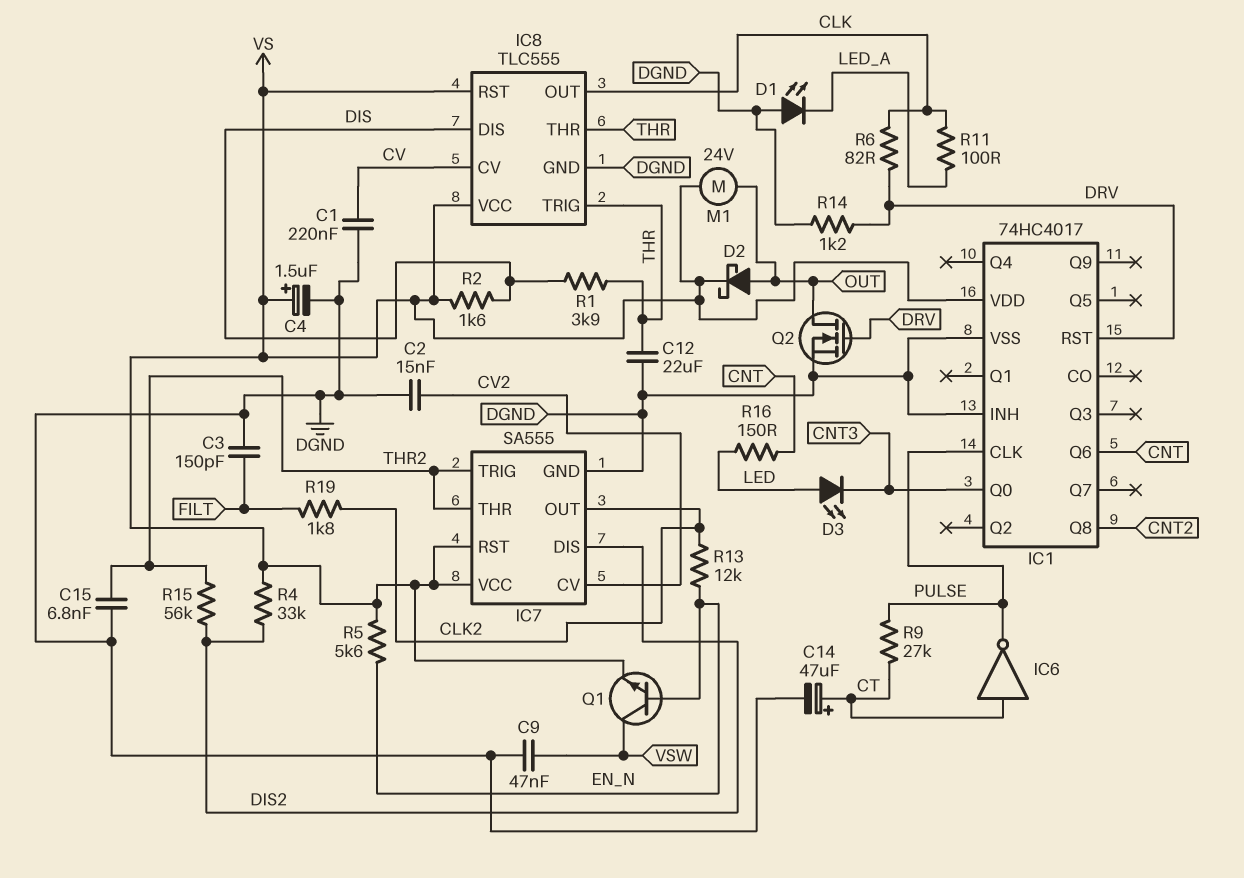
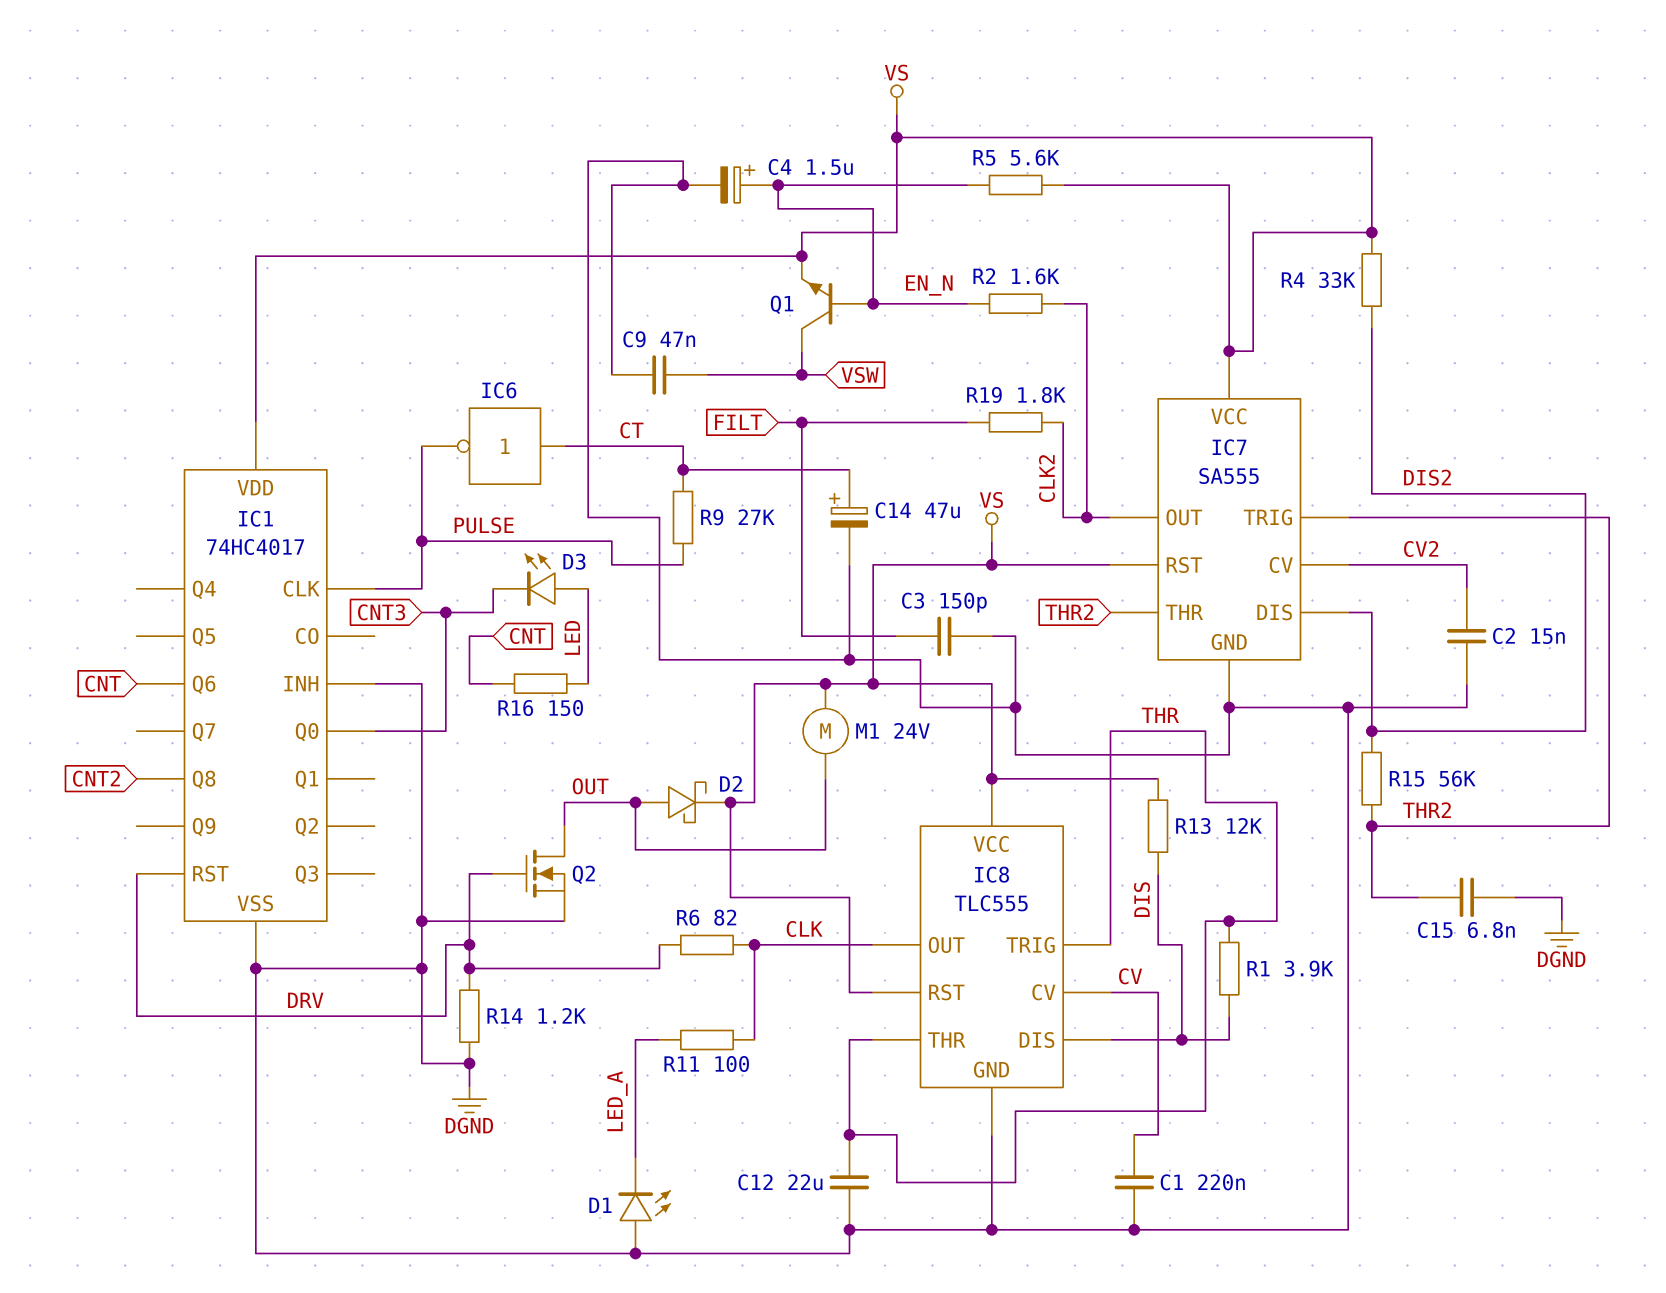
C4: 1.5uF (plus VS, minus DGND) -> 1.5uF (plus EN_N, minus DGND)
R2: 1.6k (DIS, VS) -> 1.6k (CLK2, EN_N)
R13: 12k (CLK2, EN_N) -> 12k (DIS, VS)

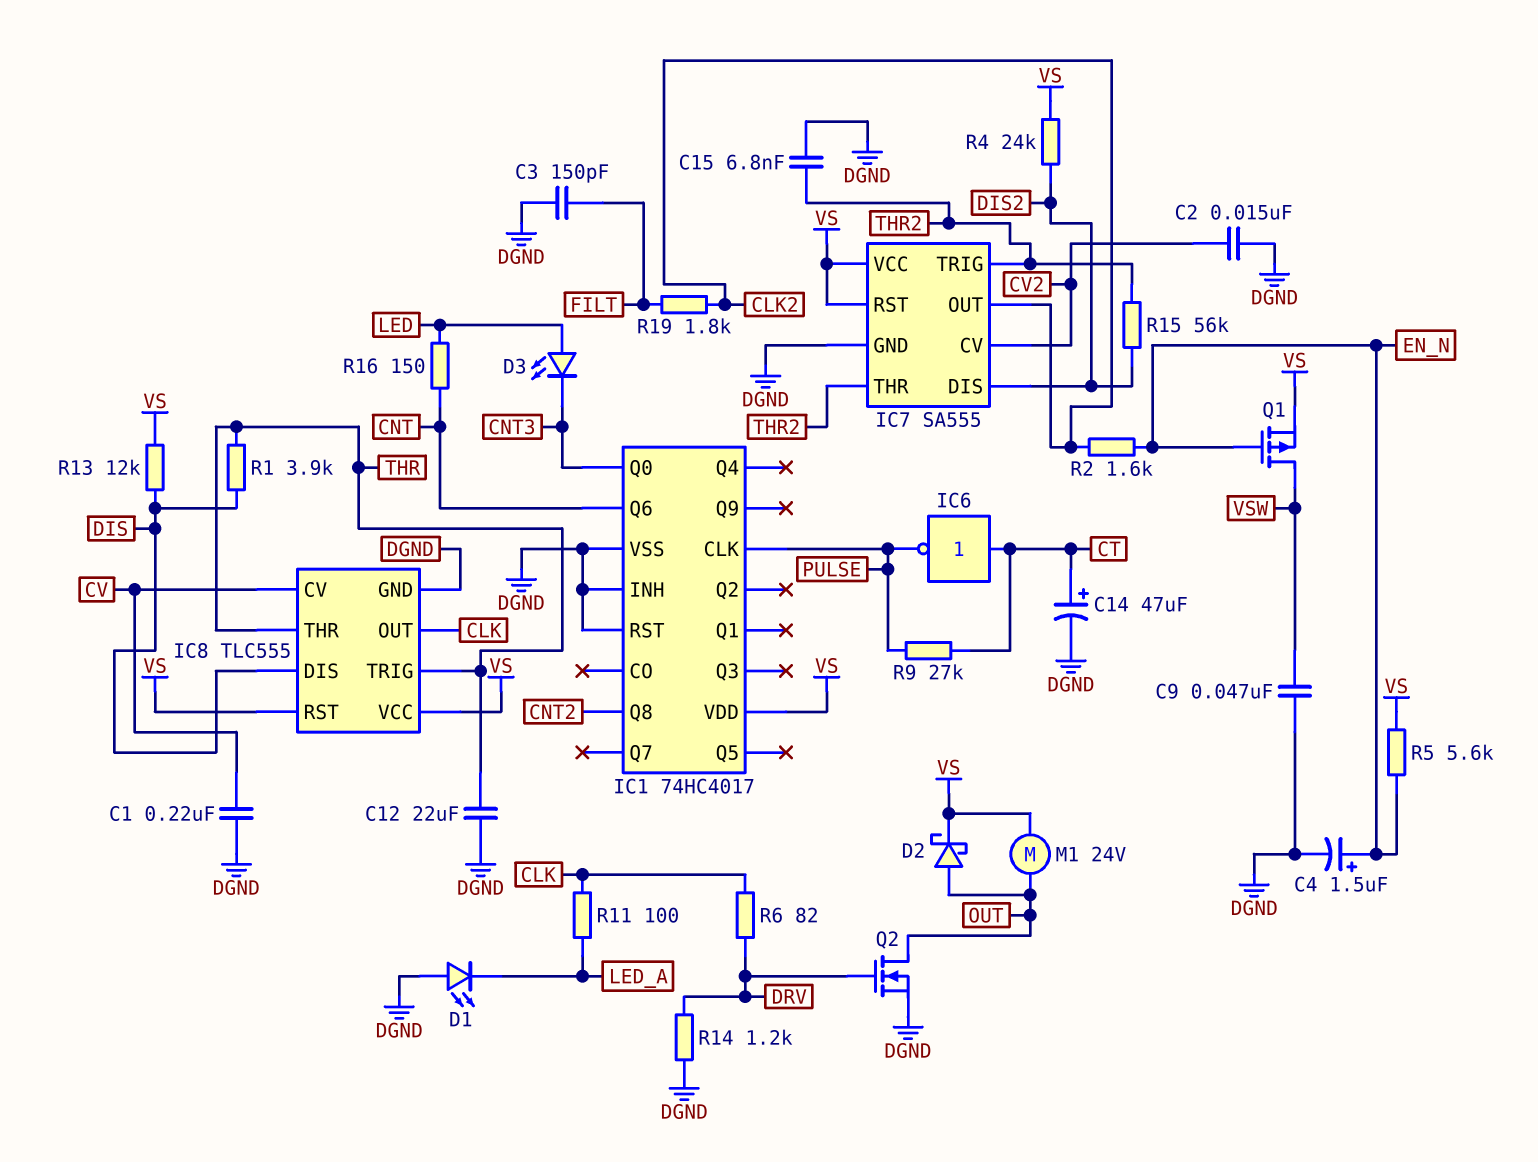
IC1 pin RST: DRV -> DGND
Q1: NPN (B EN_N, C VSW, E VS) -> PMOS (G EN_N, D VSW, S VS)
R4: 33k (DIS2, VS) -> 24k (DIS2, VS)

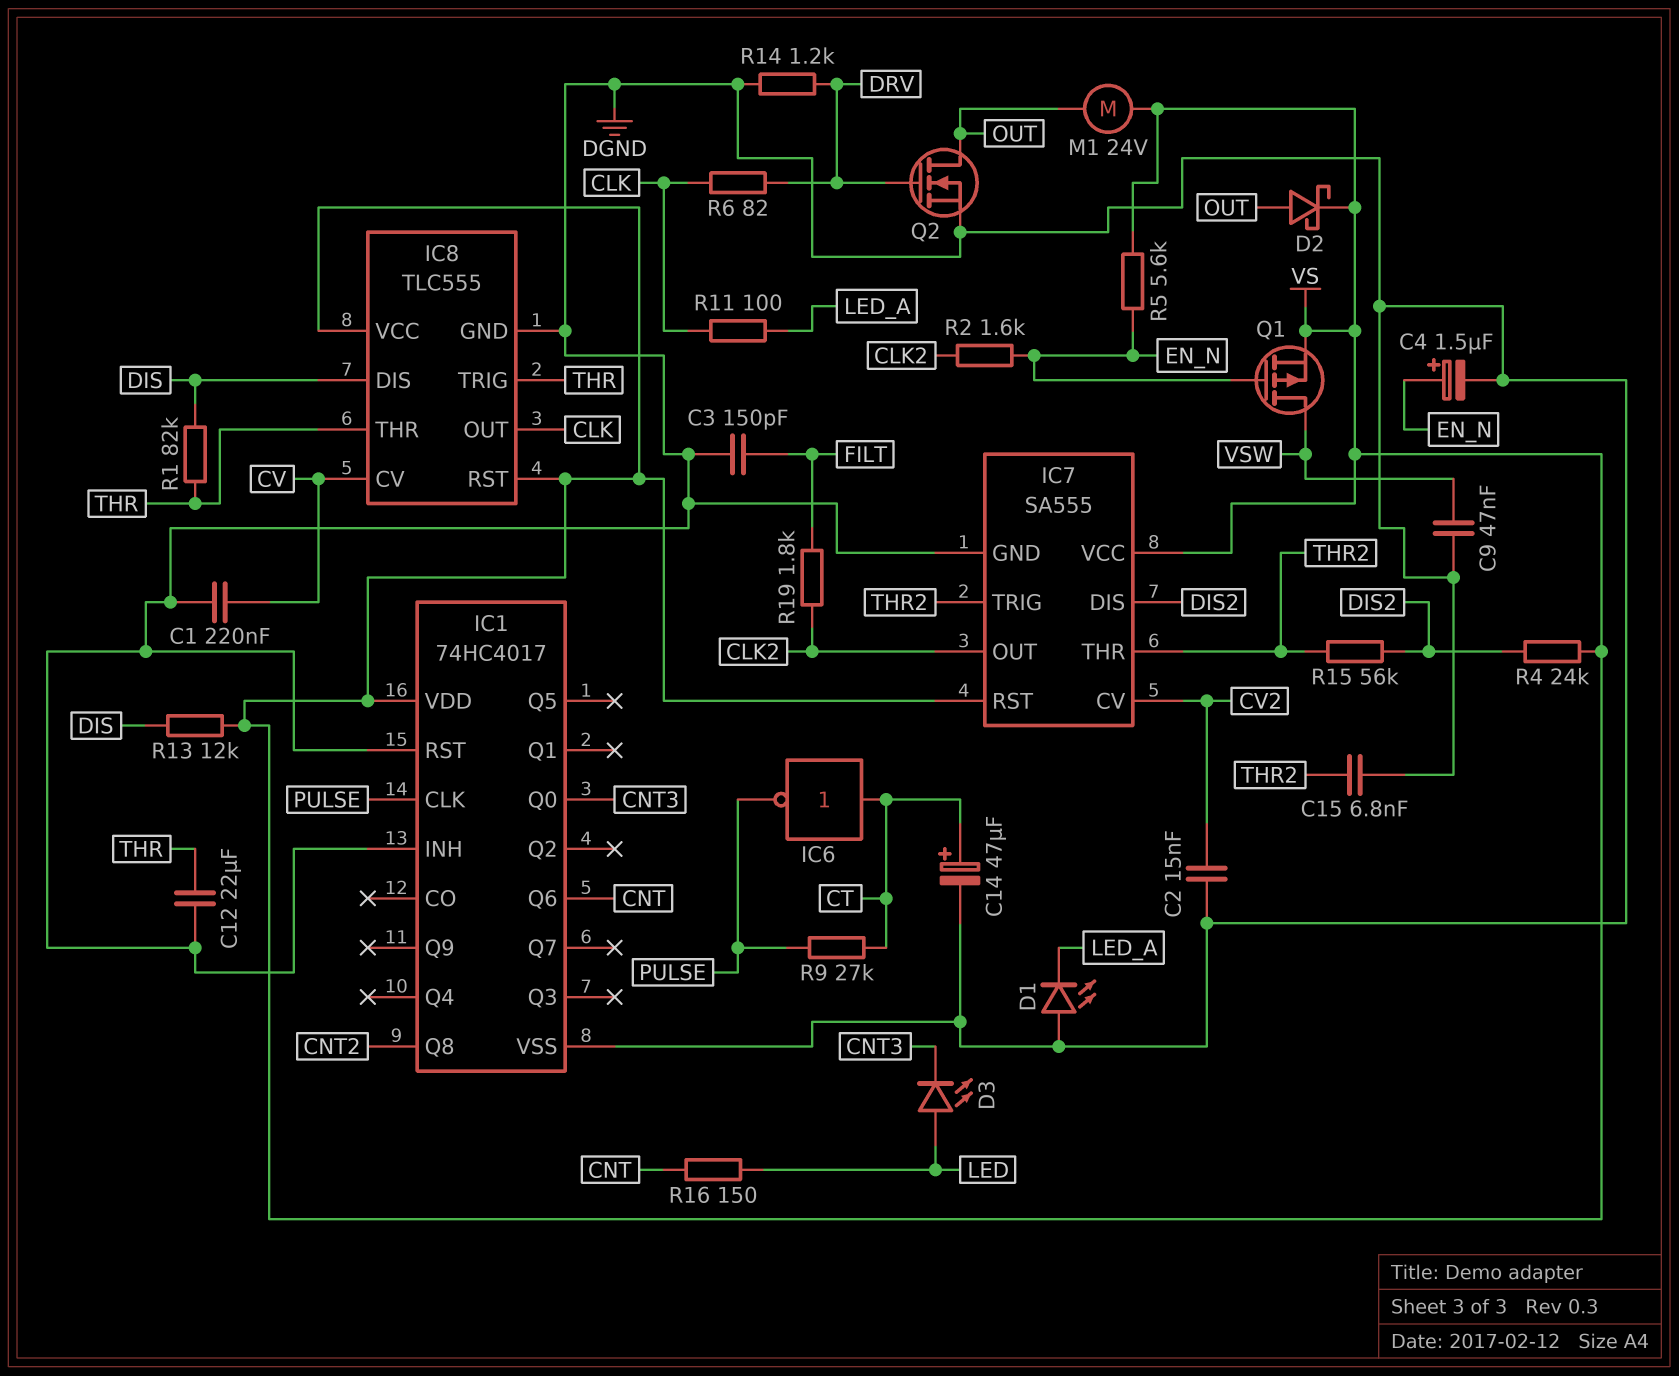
R1: 3.9k (DIS, THR) -> 82k (DIS, THR)

